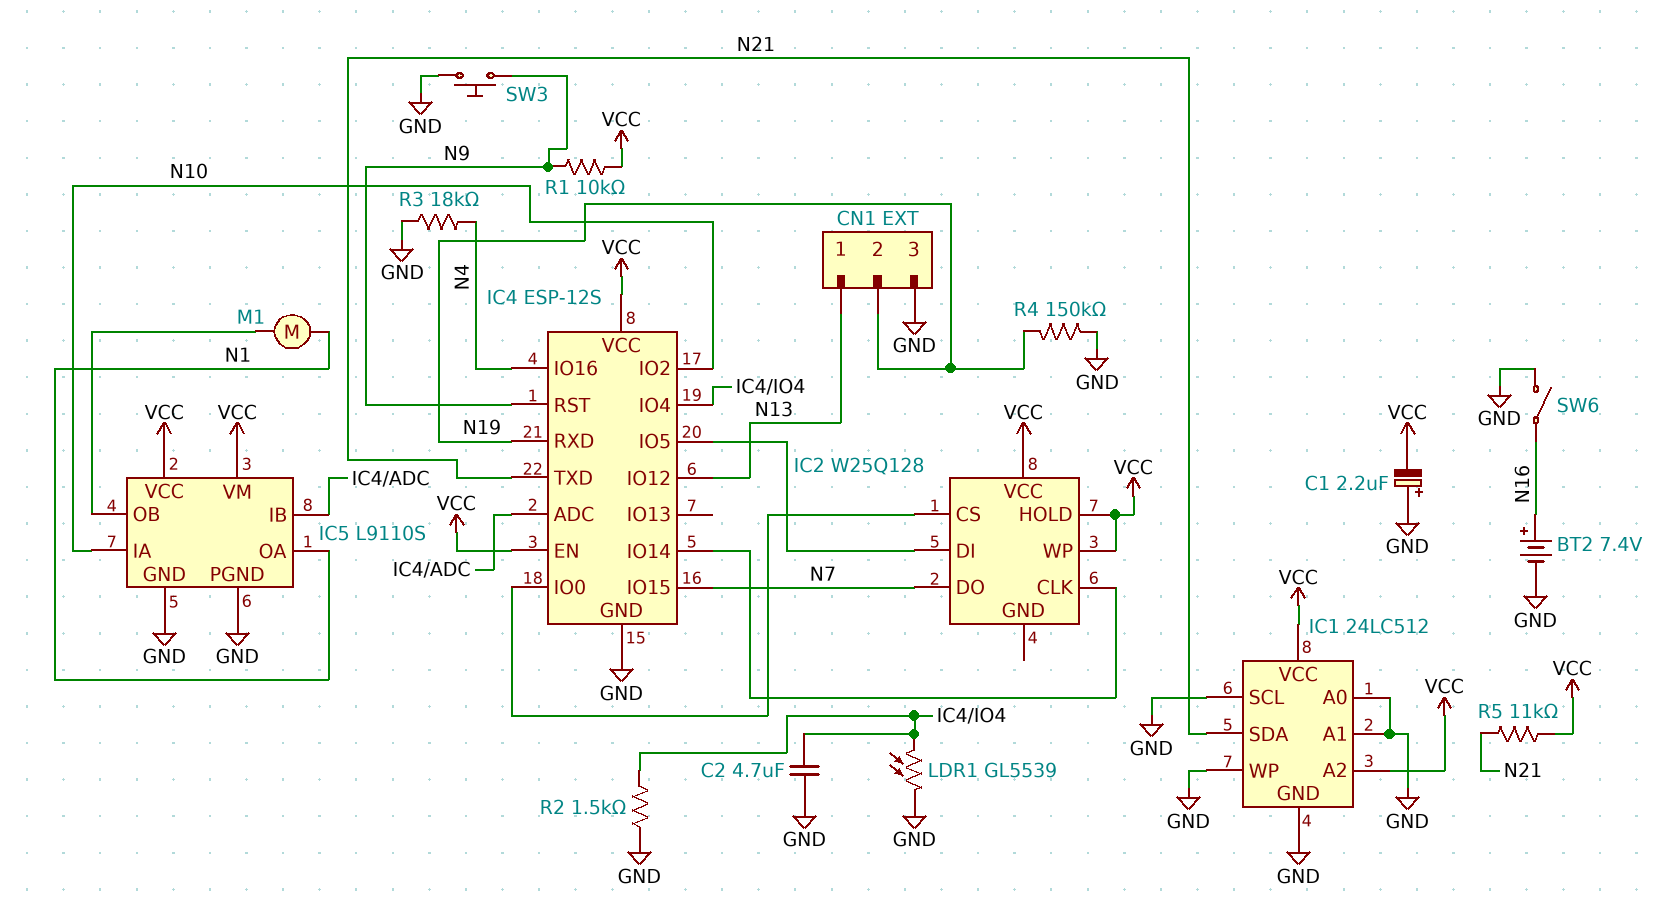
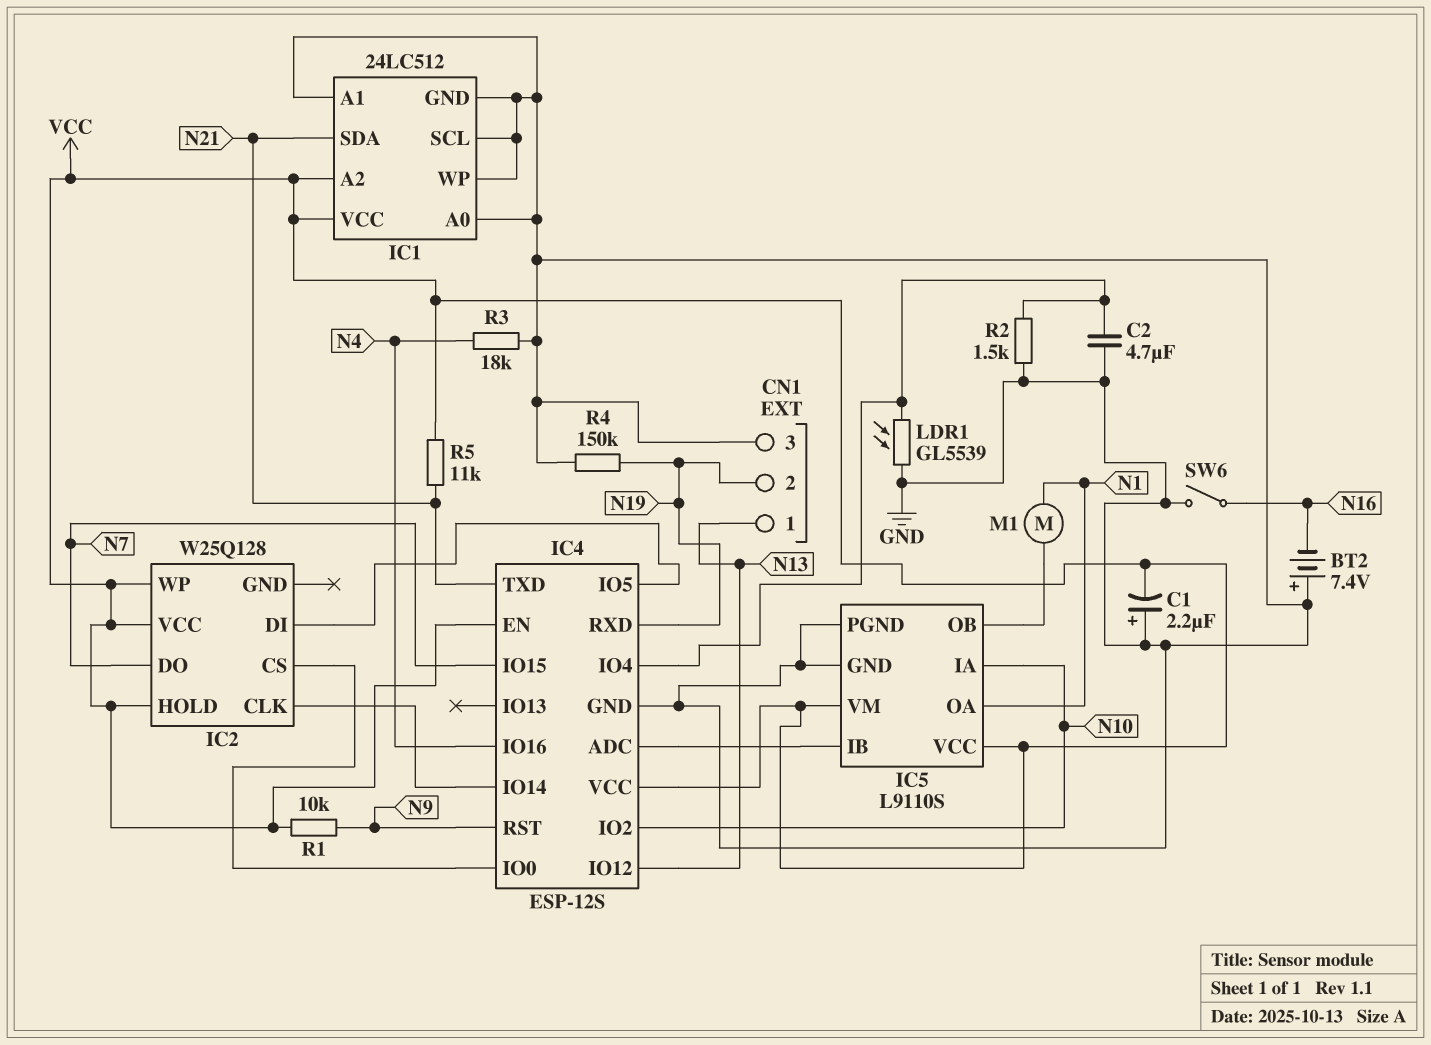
BT2: 7.4V (plus N16, minus GND) -> 7.4V (plus GND, minus N16)
SW3: button (GND, N9) -> none

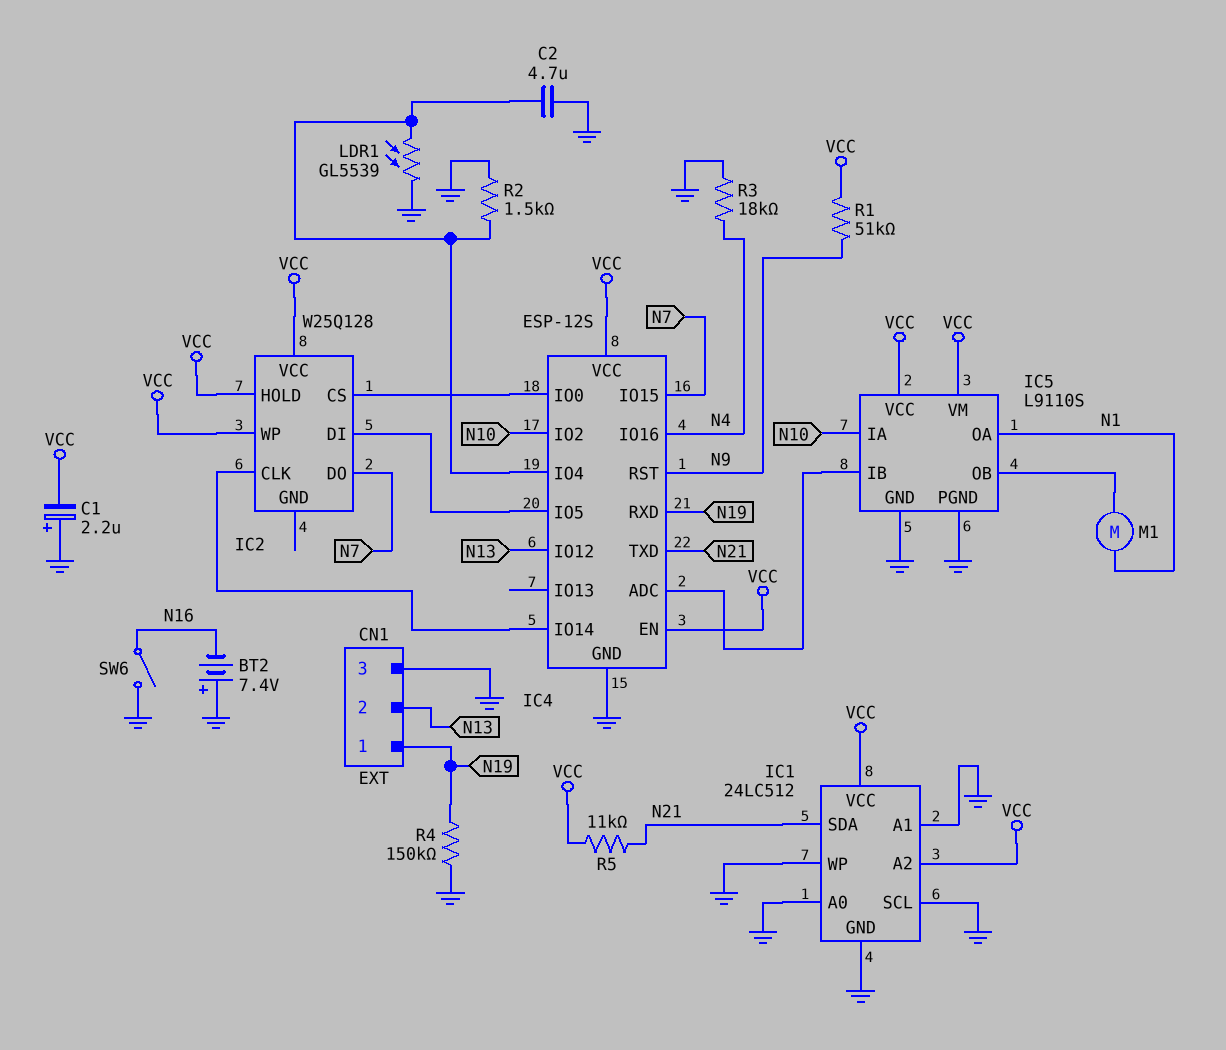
CN1 pin 1: N13 -> N19
CN1 pin 2: N19 -> N13
R1: 10k (N9, VCC) -> 51k (N9, VCC)

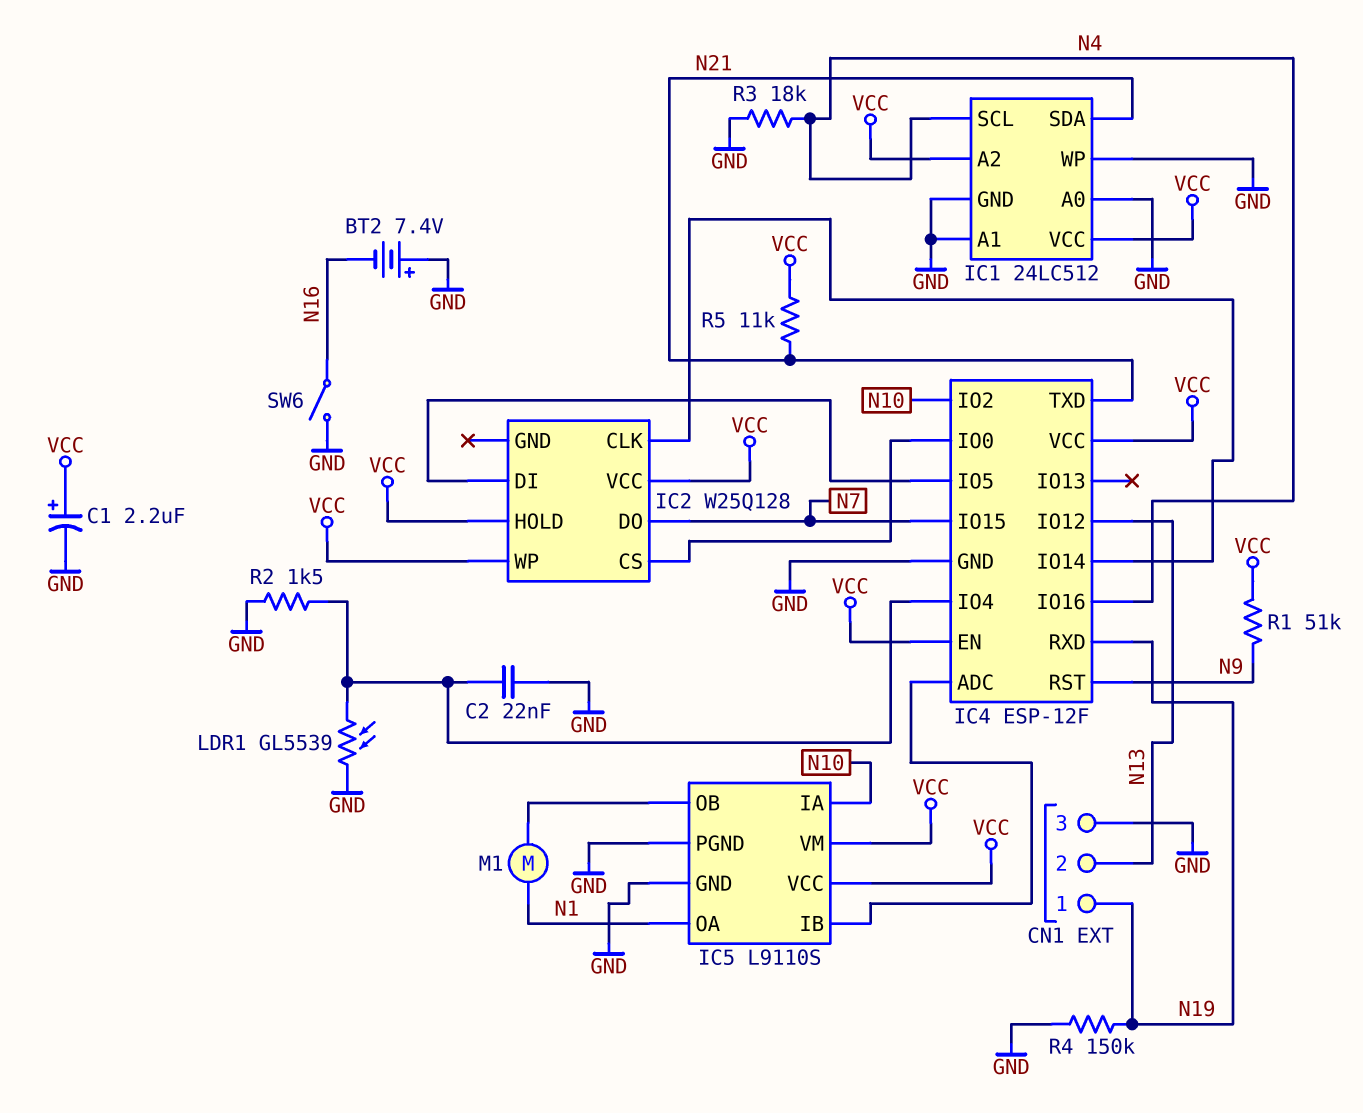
C1: 2.2uF (plus GND, minus VCC) -> 2.2uF (plus VCC, minus GND)
C2: 4.7uF (GND, IC4/IO4) -> 22nF (GND, IC4/IO4)
IC1 pin SCL: GND -> N4
IC4: ESP-12S -> ESP-12F

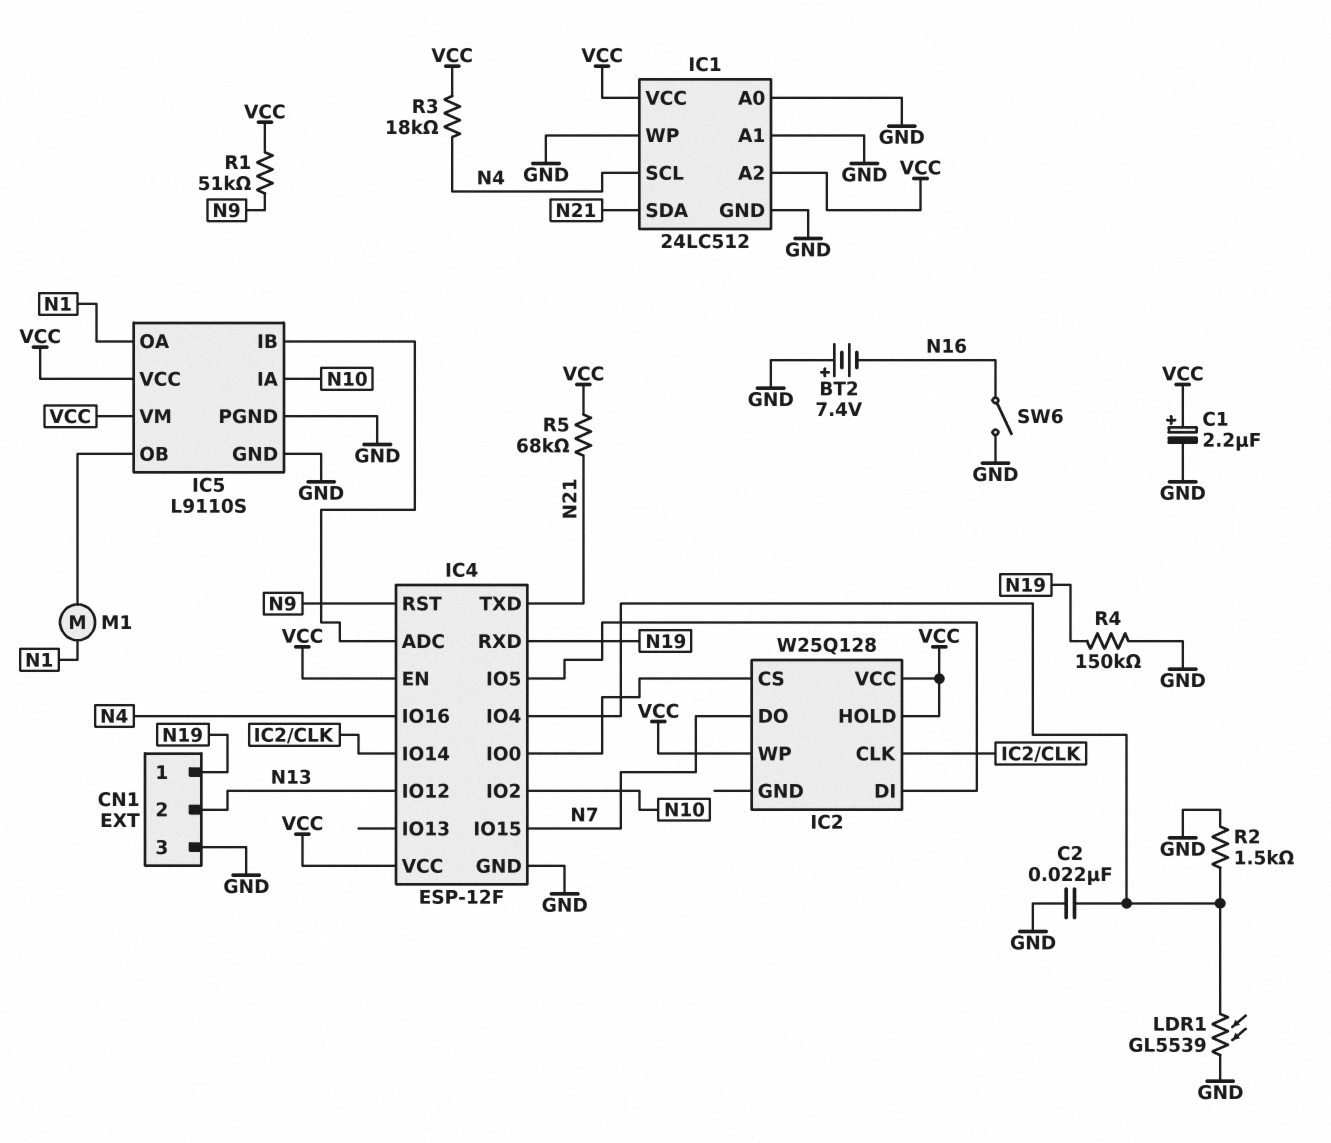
R3: 18k (GND, N4) -> 18k (N4, VCC)
R5: 11k (N21, VCC) -> 68k (N21, VCC)

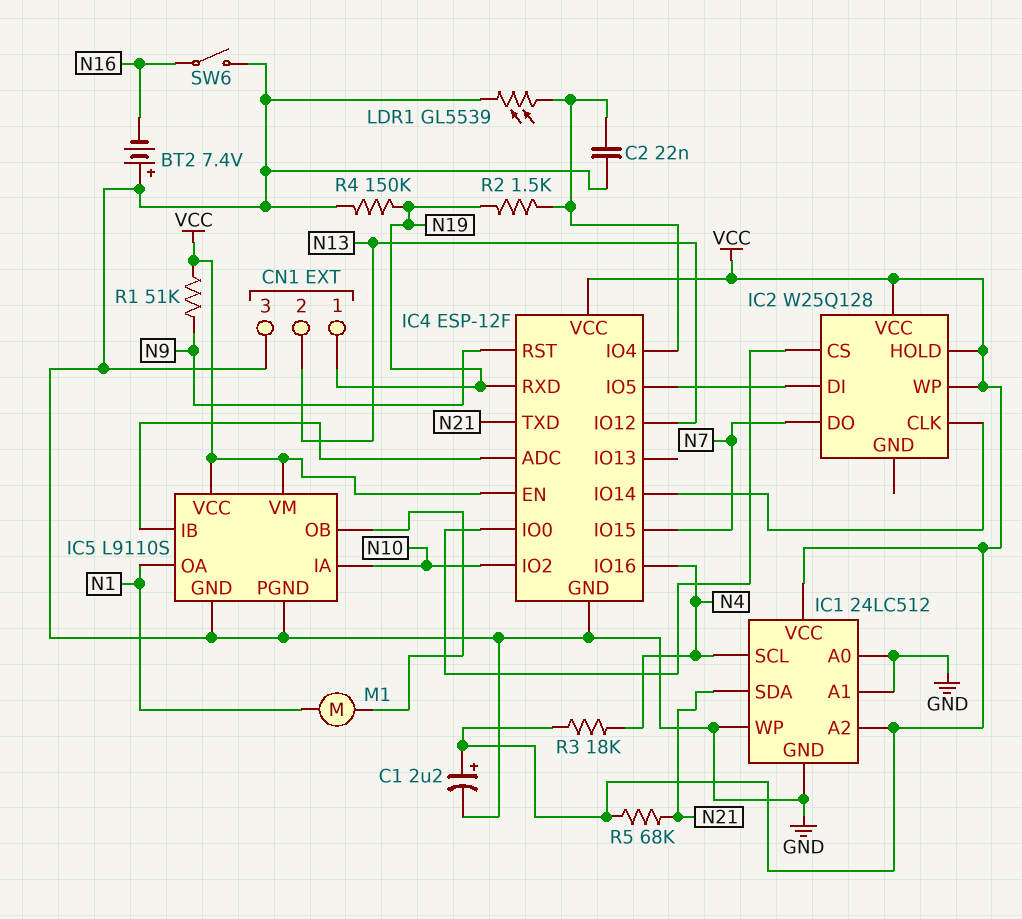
R2: 1.5k (GND, IC4/IO4) -> 1.5k (IC4/IO4, N19)

